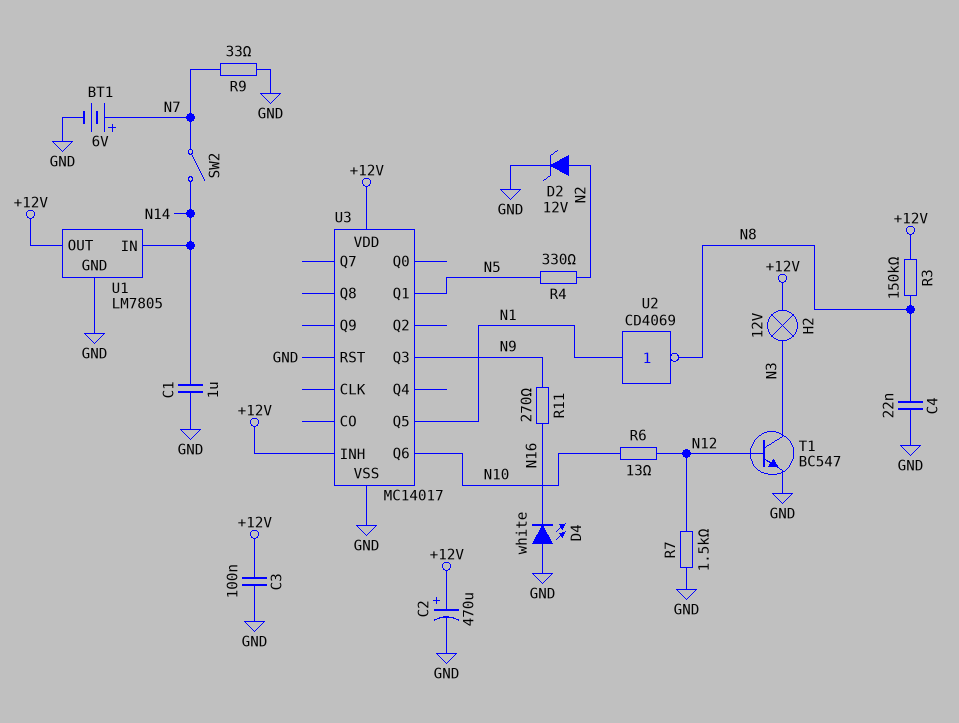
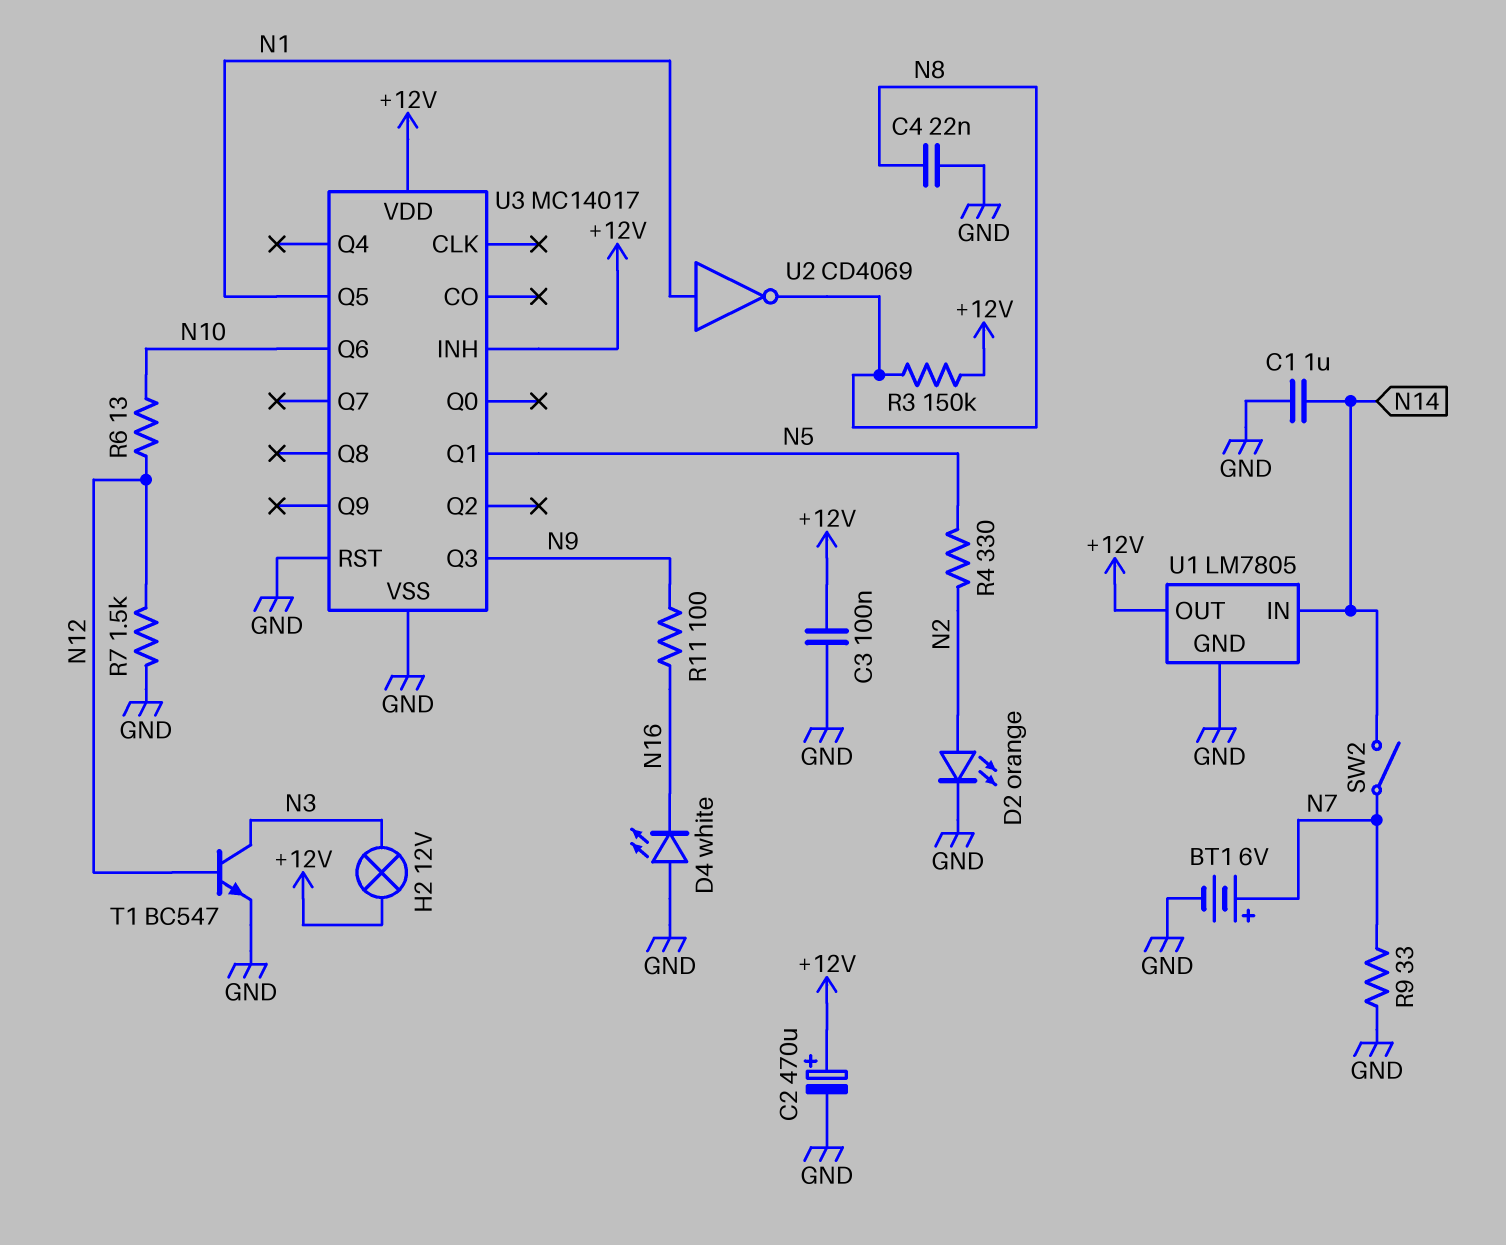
D2: zener 12V (A N2, K GND) -> LED orange (A N2, K GND)
R11: 270 (N9, N16) -> 100 (N9, N16)

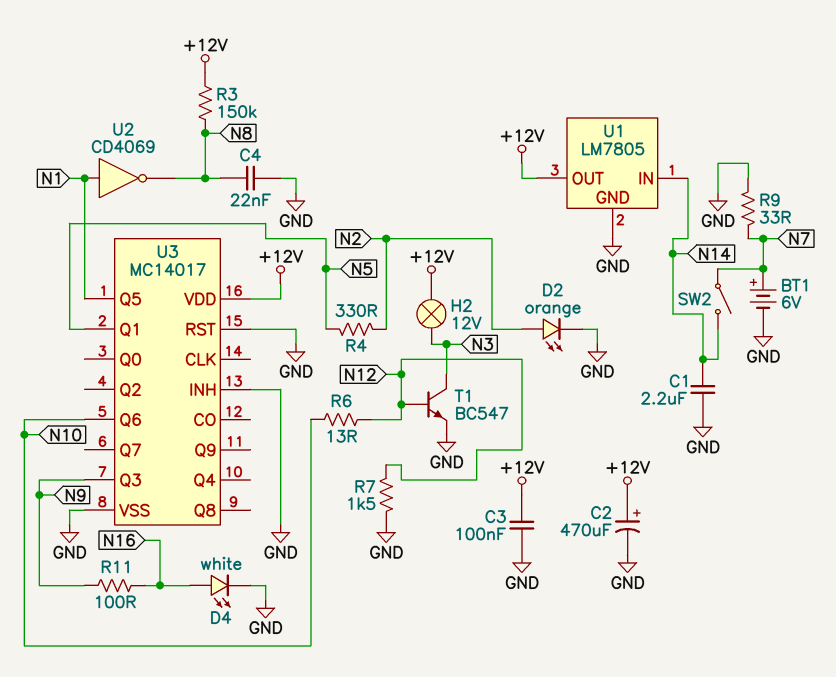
C1: 1uF (GND, N14) -> 2.2uF (GND, N14)
D4: LED white (A GND, K N16) -> LED white (A N16, K GND)
U3 pin INH: +12V -> GND

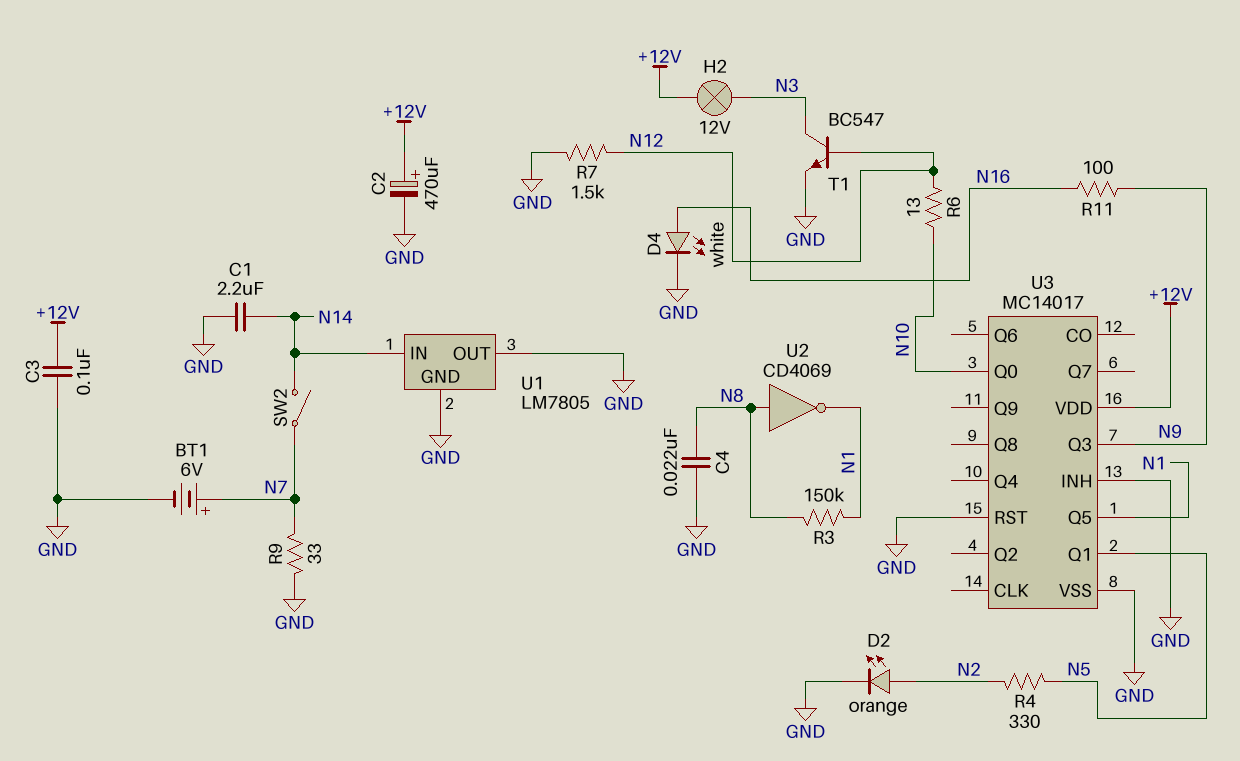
R3: 150k (+12V, N8) -> 150k (N1, N8)
U1 pin OUT: +12V -> GND
U2: NOT CD4069 (in N1, out N8) -> NOT CD4069 (in N8, out N1)
U3 pin Q0: none -> N10
U3 pin Q6: N10 -> none

